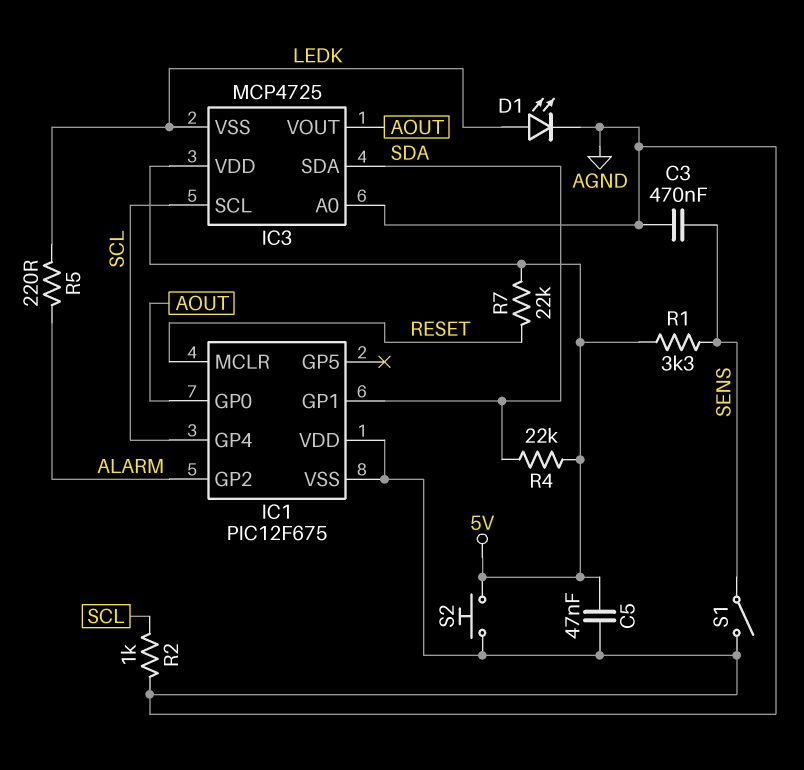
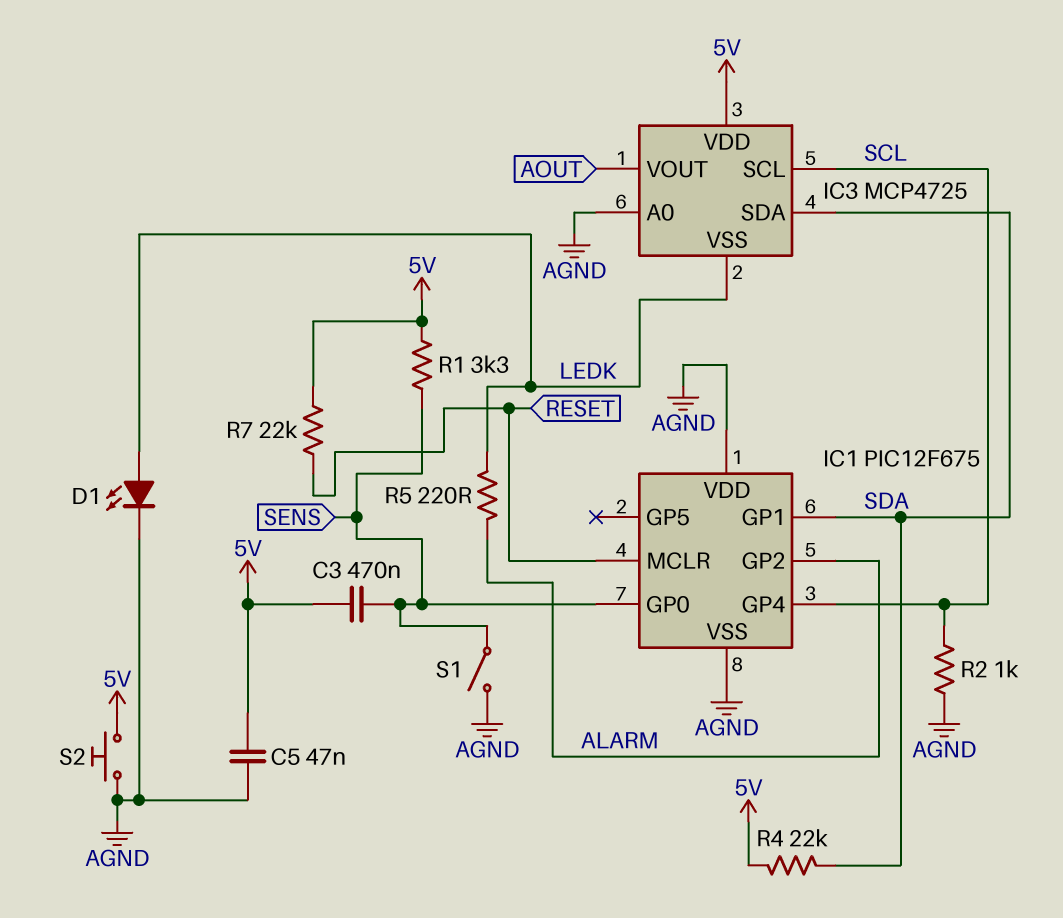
C3: 470nF (AGND, SENS) -> 470nF (5V, SENS)
IC1 pin GP0: AOUT -> SENS

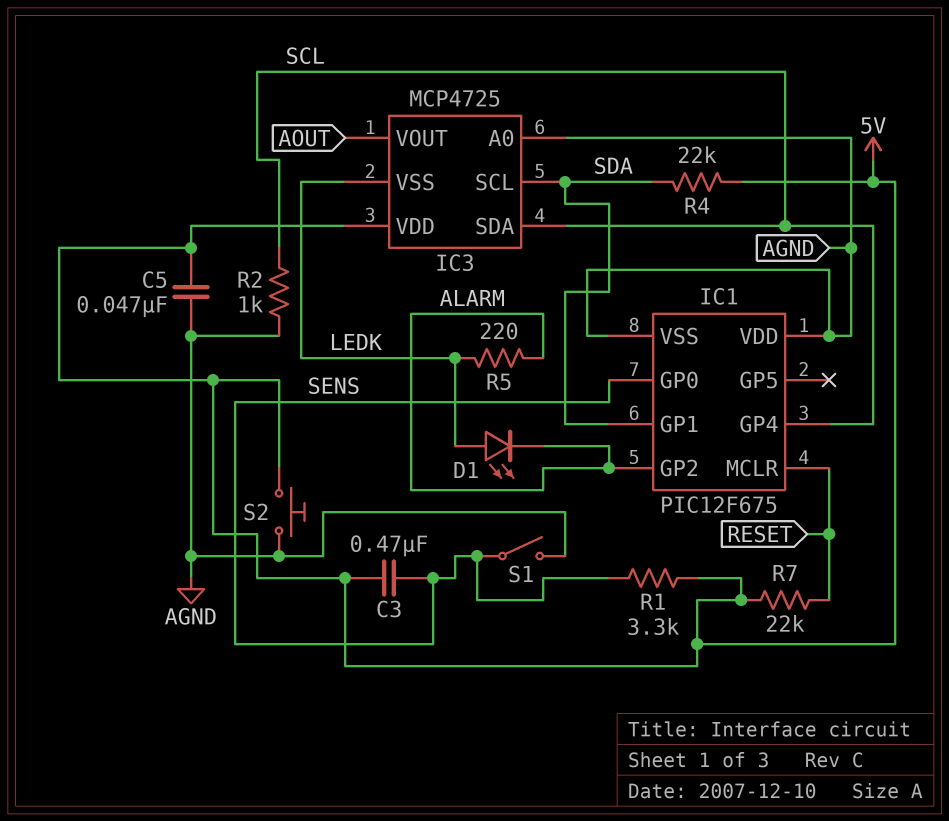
D1: LED (A LEDK, K AGND) -> LED (A LEDK, K ALARM)
IC3 pin SCL: SCL -> SDA
IC3 pin SDA: SDA -> SCL

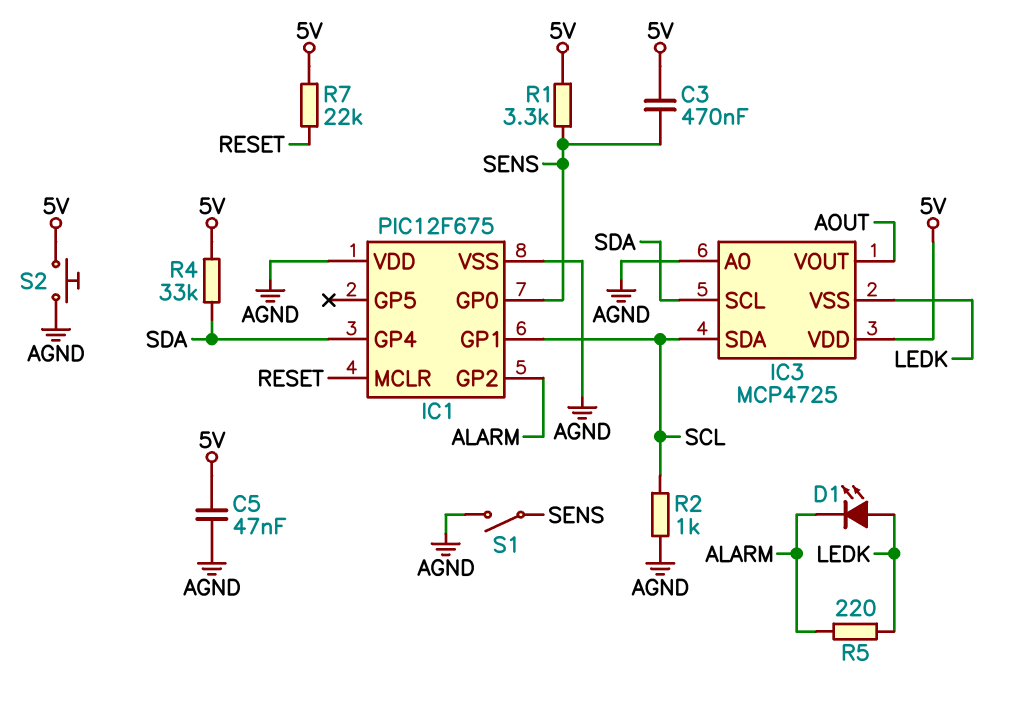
IC1 pin GP1: SDA -> SCL
IC1 pin GP4: SCL -> SDA
R4: 22k (5V, SDA) -> 33k (5V, SDA)

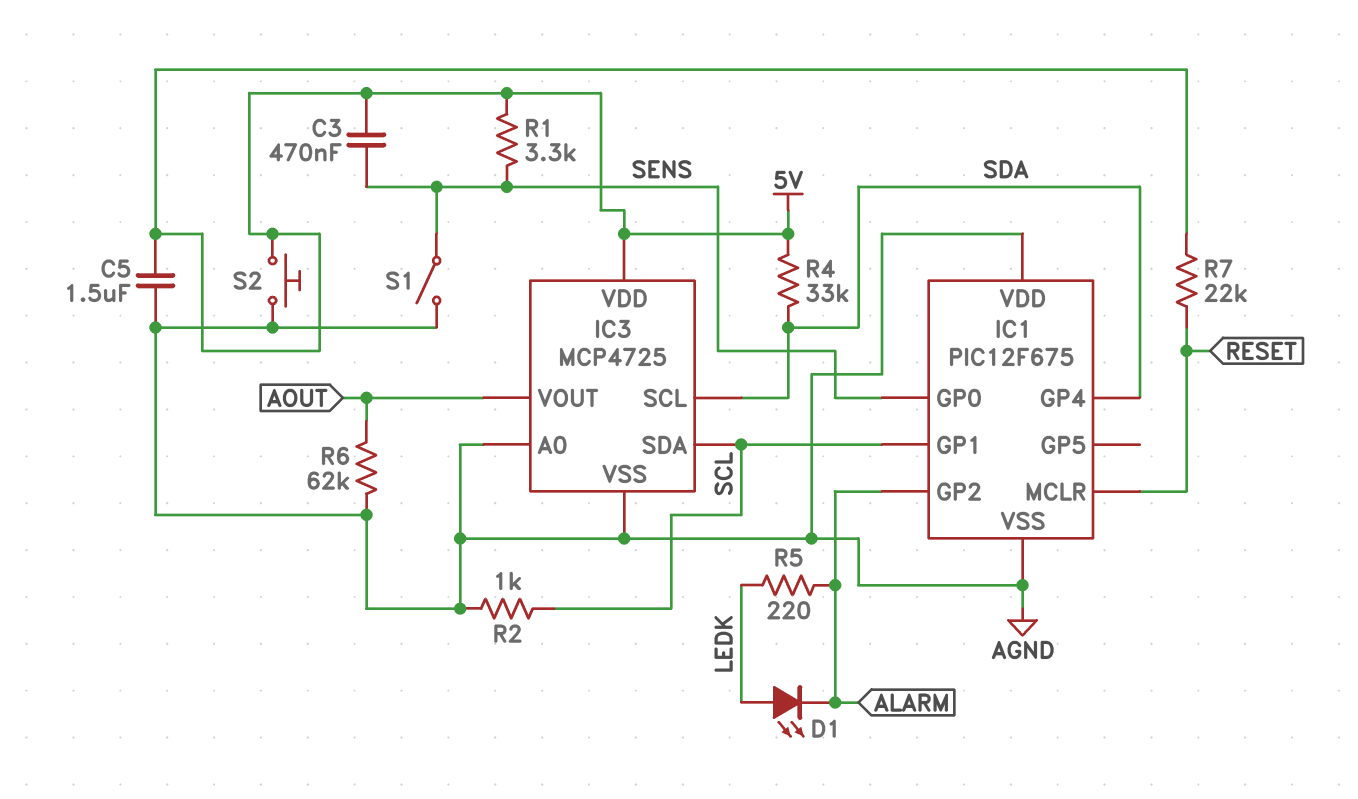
C5: 47nF (5V, AGND) -> 1.5uF (5V, AGND)
IC3 pin VSS: LEDK -> AGND
R6: none -> 62k (AGND, AOUT)

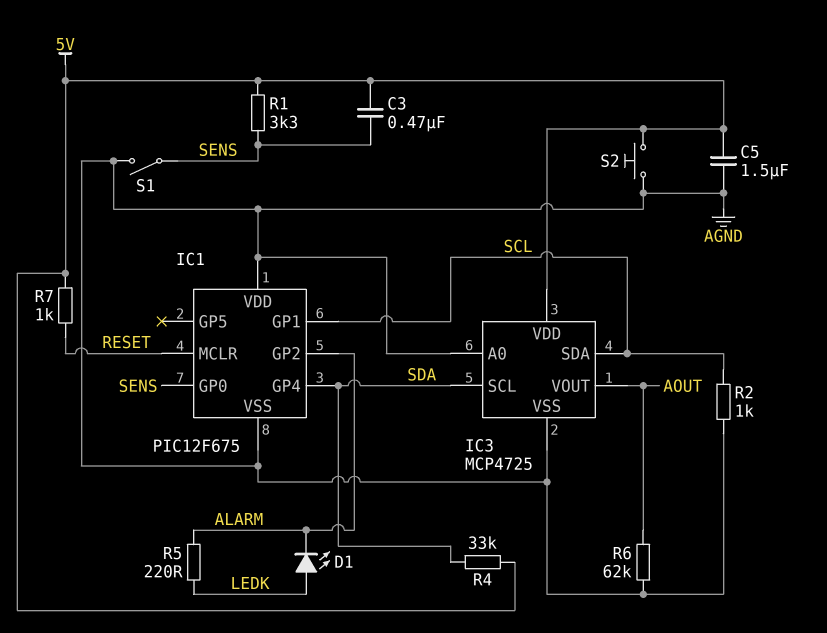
R7: 22k (5V, RESET) -> 1k (5V, RESET)

